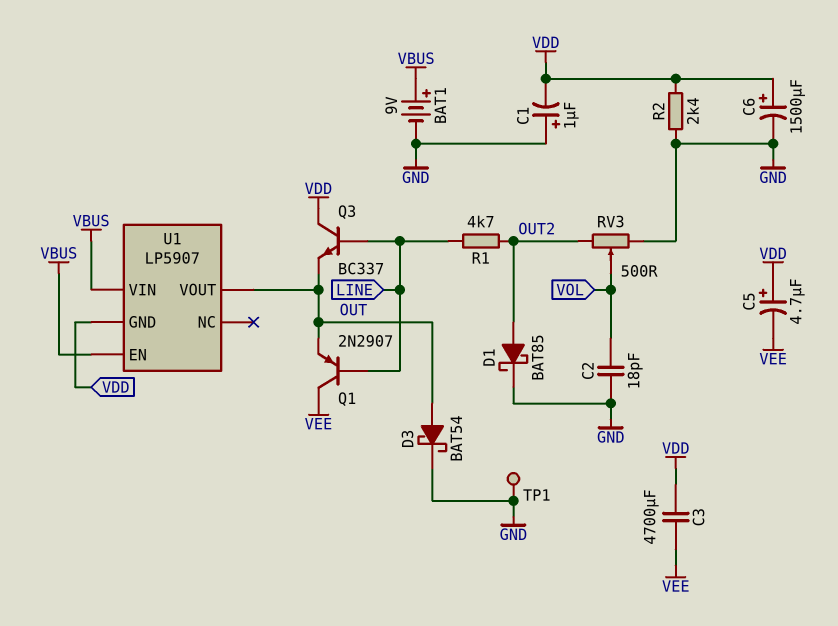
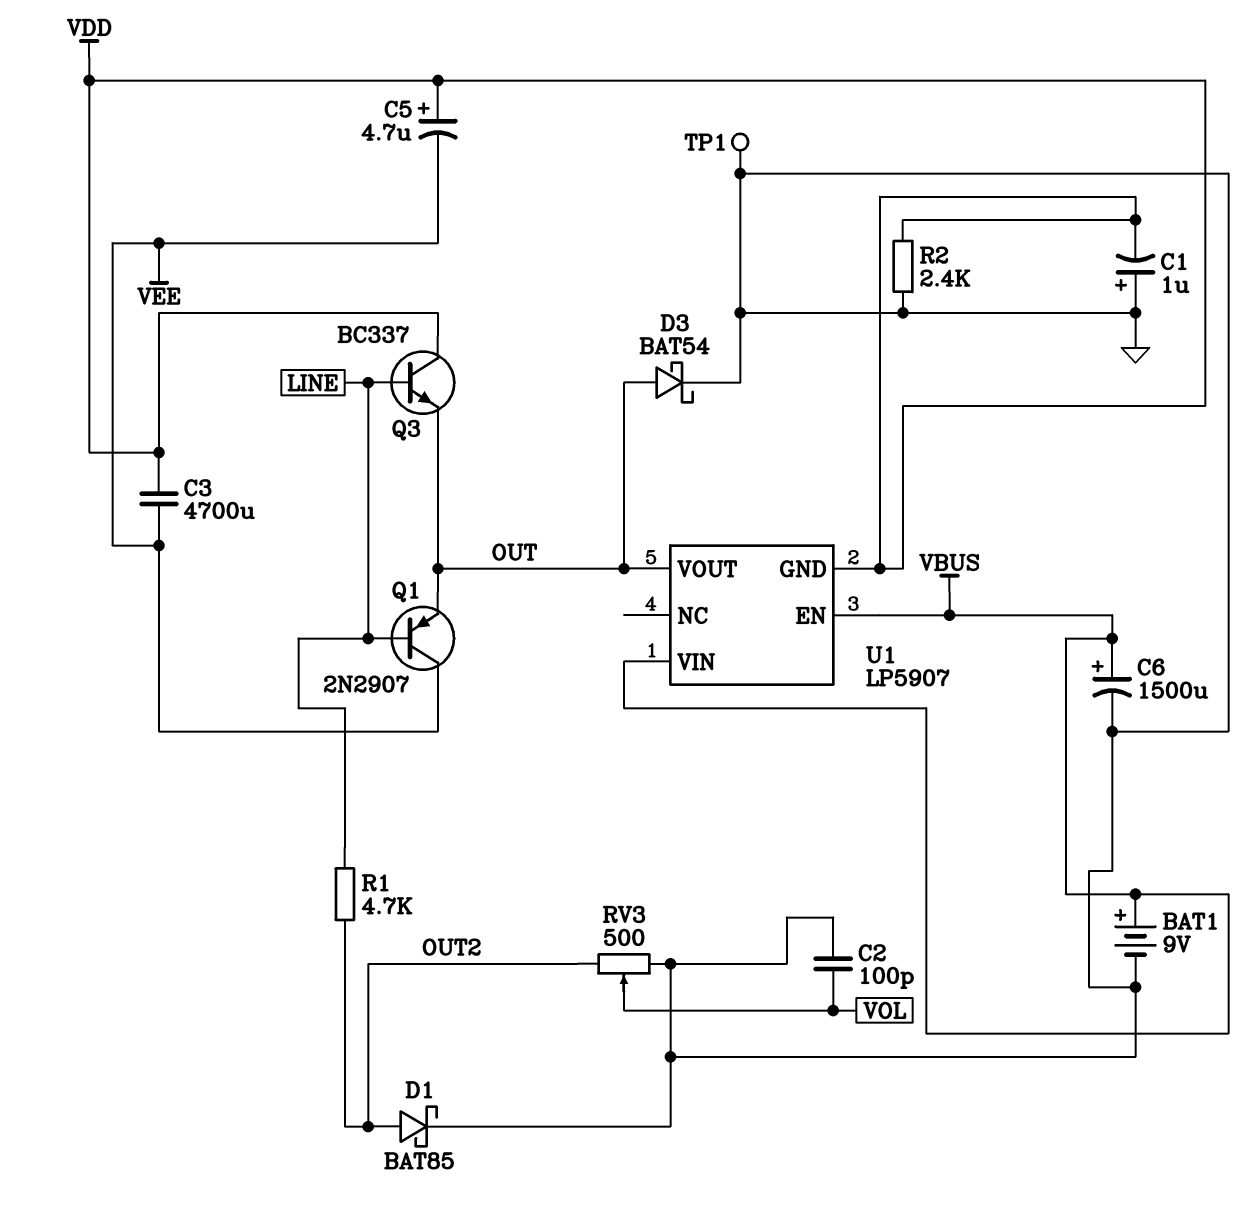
C2: 18pF (GND, VOL) -> 100pF (GND, VOL)
C6: 1500uF (plus VDD, minus GND) -> 1500uF (plus VBUS, minus GND)

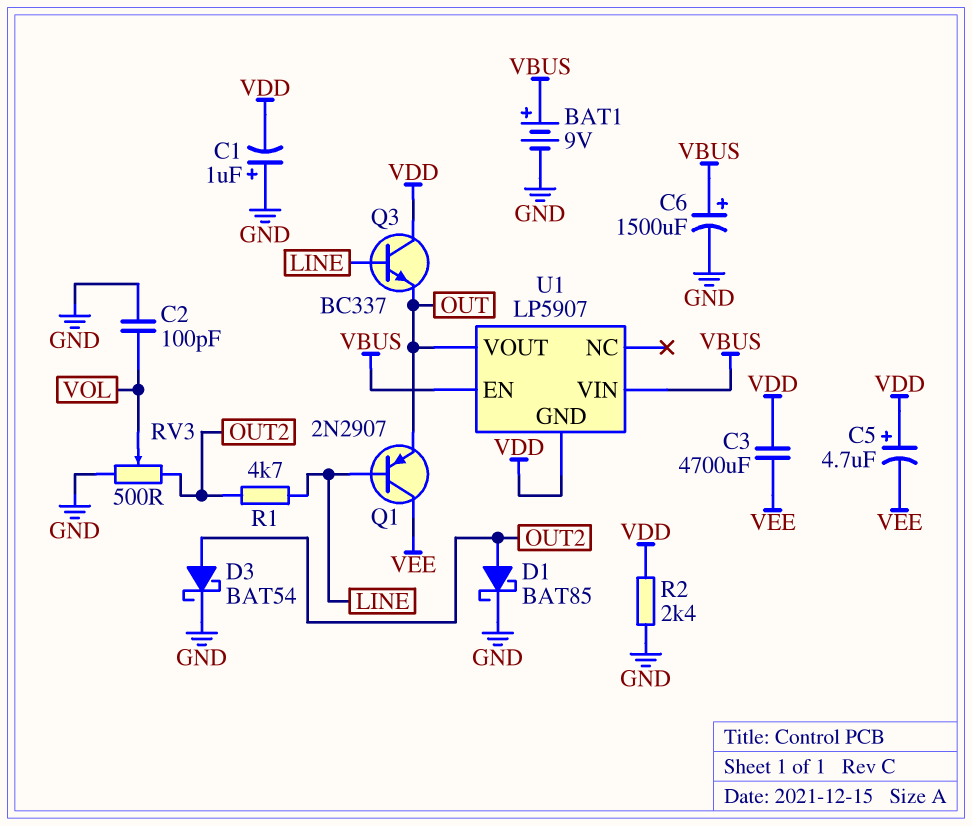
D3: schottky BAT54 (A OUT, K GND) -> schottky BAT54 (A OUT2, K GND)
TP1: test point (GND) -> none

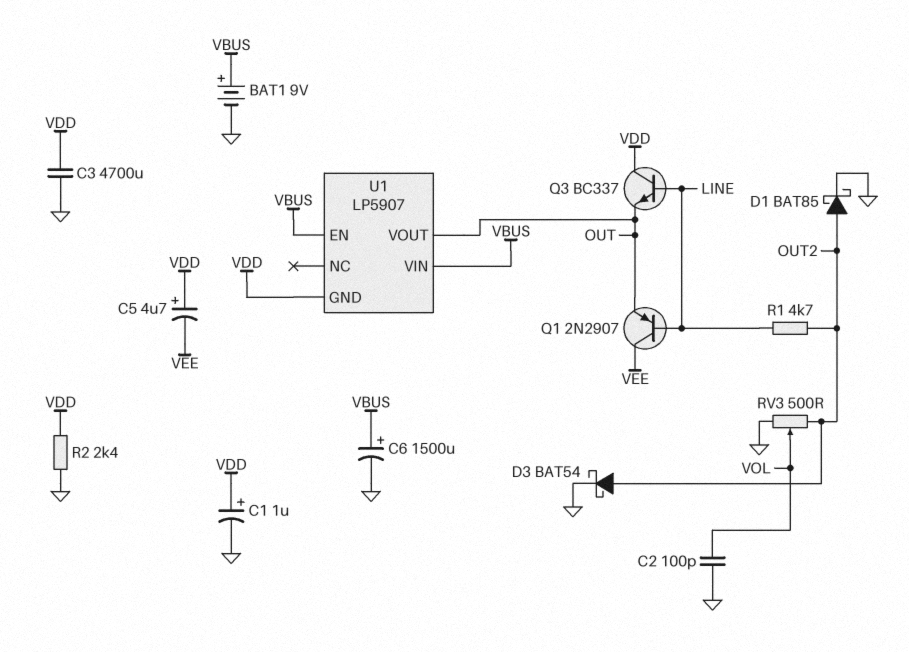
C1: 1uF (plus GND, minus VDD) -> 1uF (plus VDD, minus GND)
C3: 4700uF (VDD, VEE) -> 4700uF (GND, VDD)

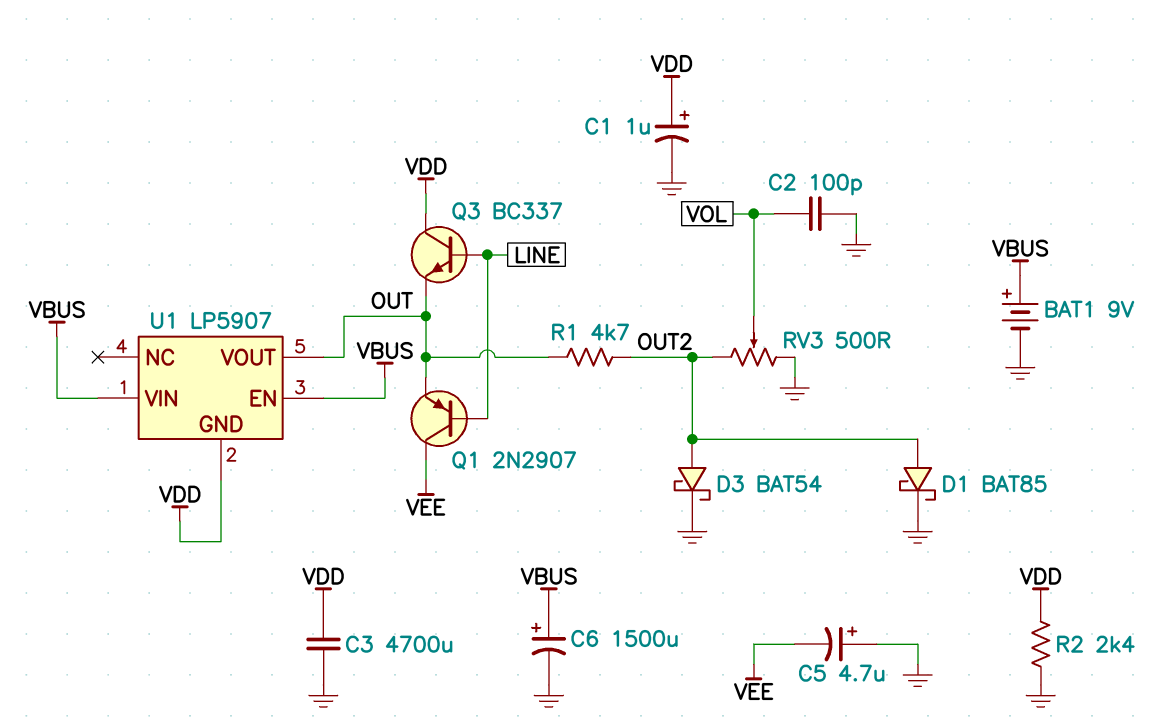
C5: 4.7uF (plus VDD, minus VEE) -> 4.7uF (plus GND, minus VEE)
R1: 4.7k (LINE, OUT2) -> 4.7k (OUT, OUT2)

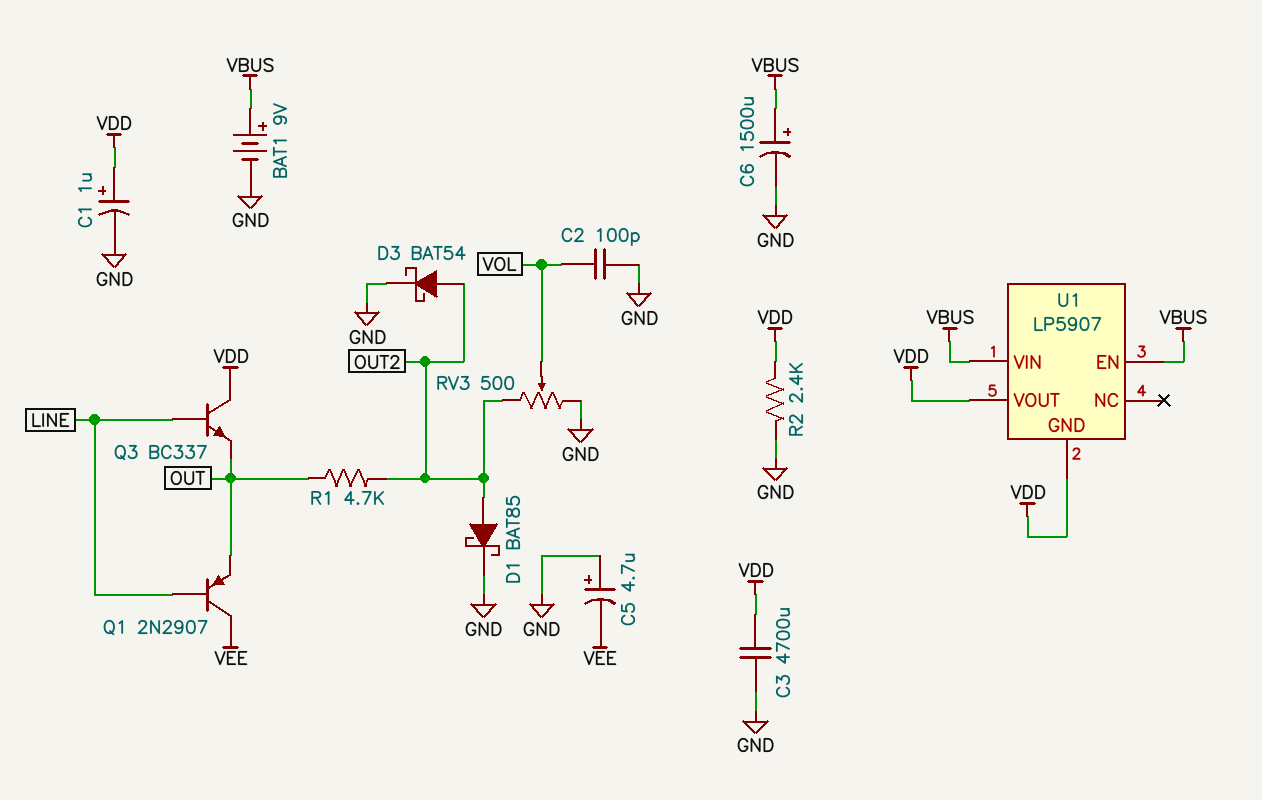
U1 pin VOUT: OUT -> VDD

